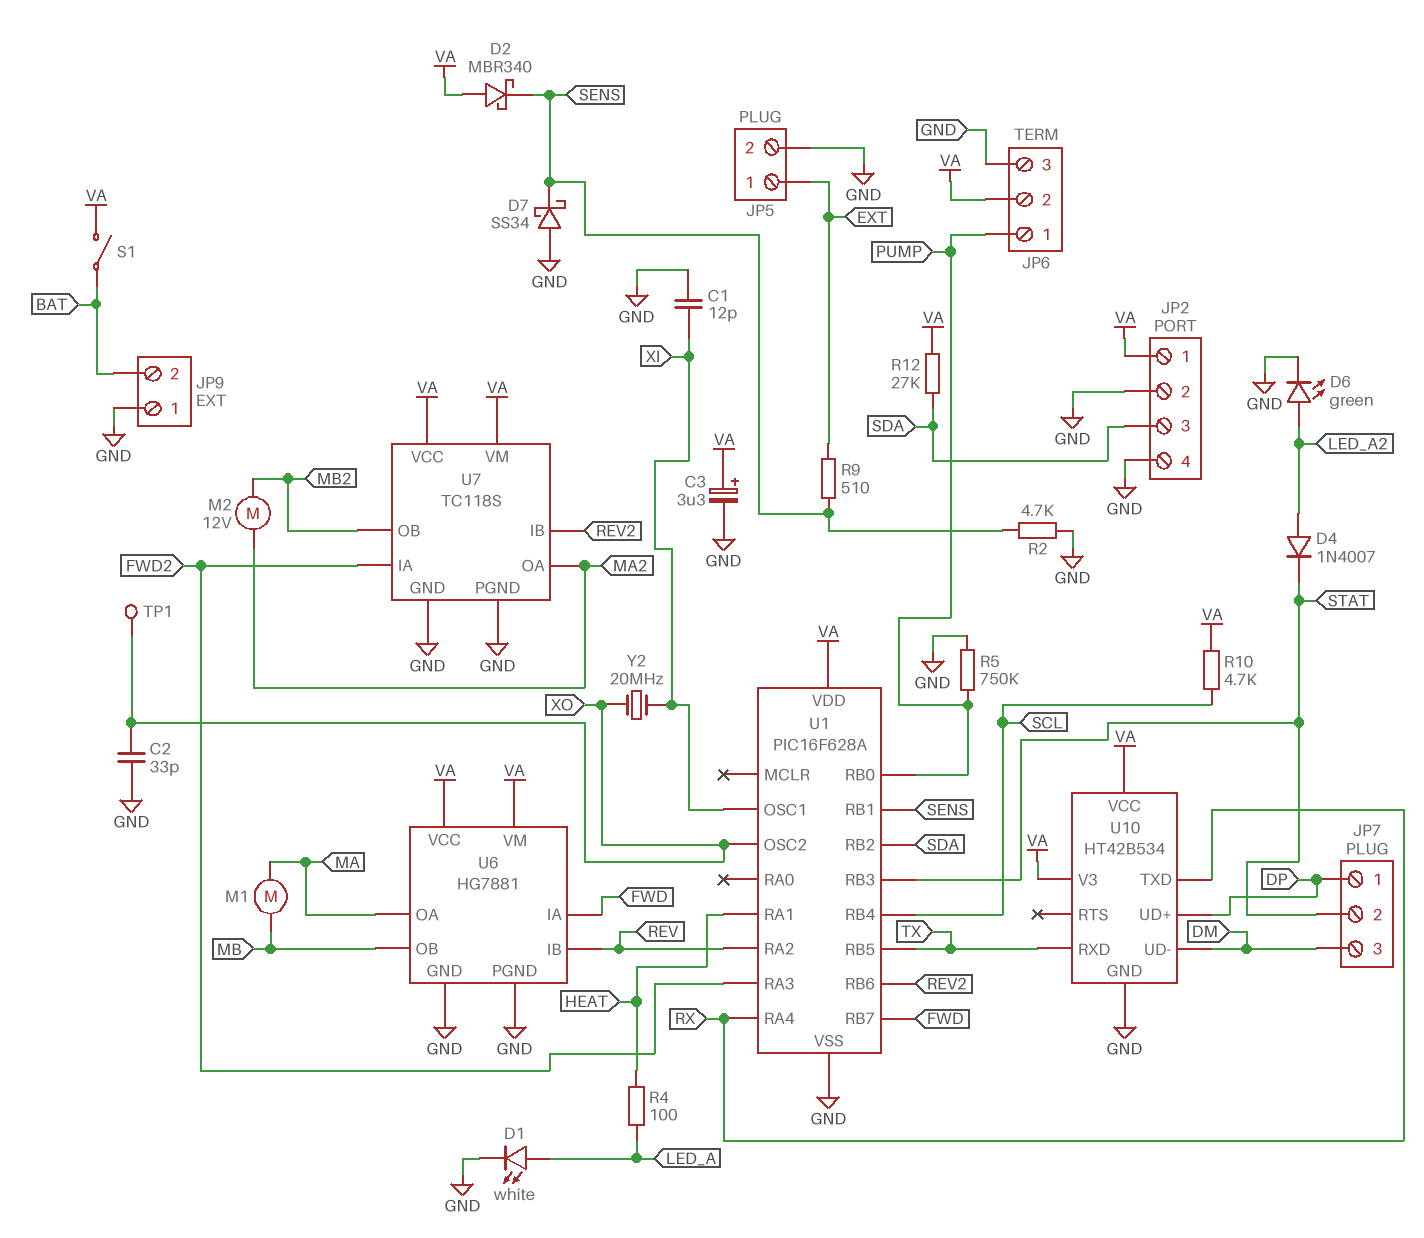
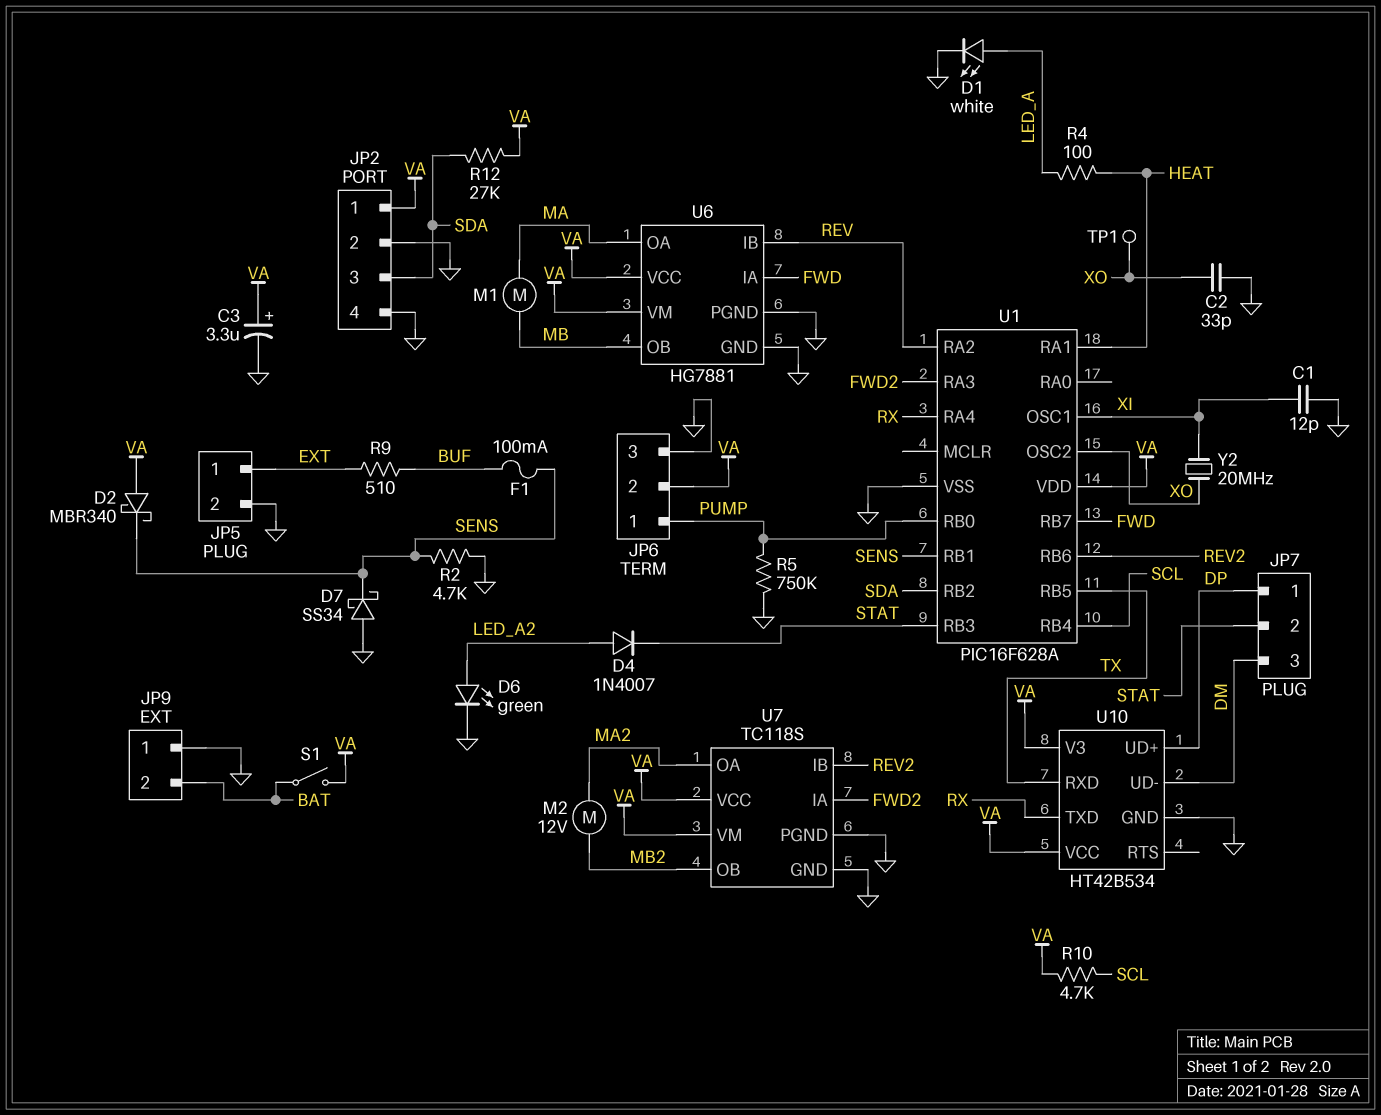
F1: none -> 100mA (BUF, SENS)
R9: 510 (EXT, SENS) -> 510 (BUF, EXT)

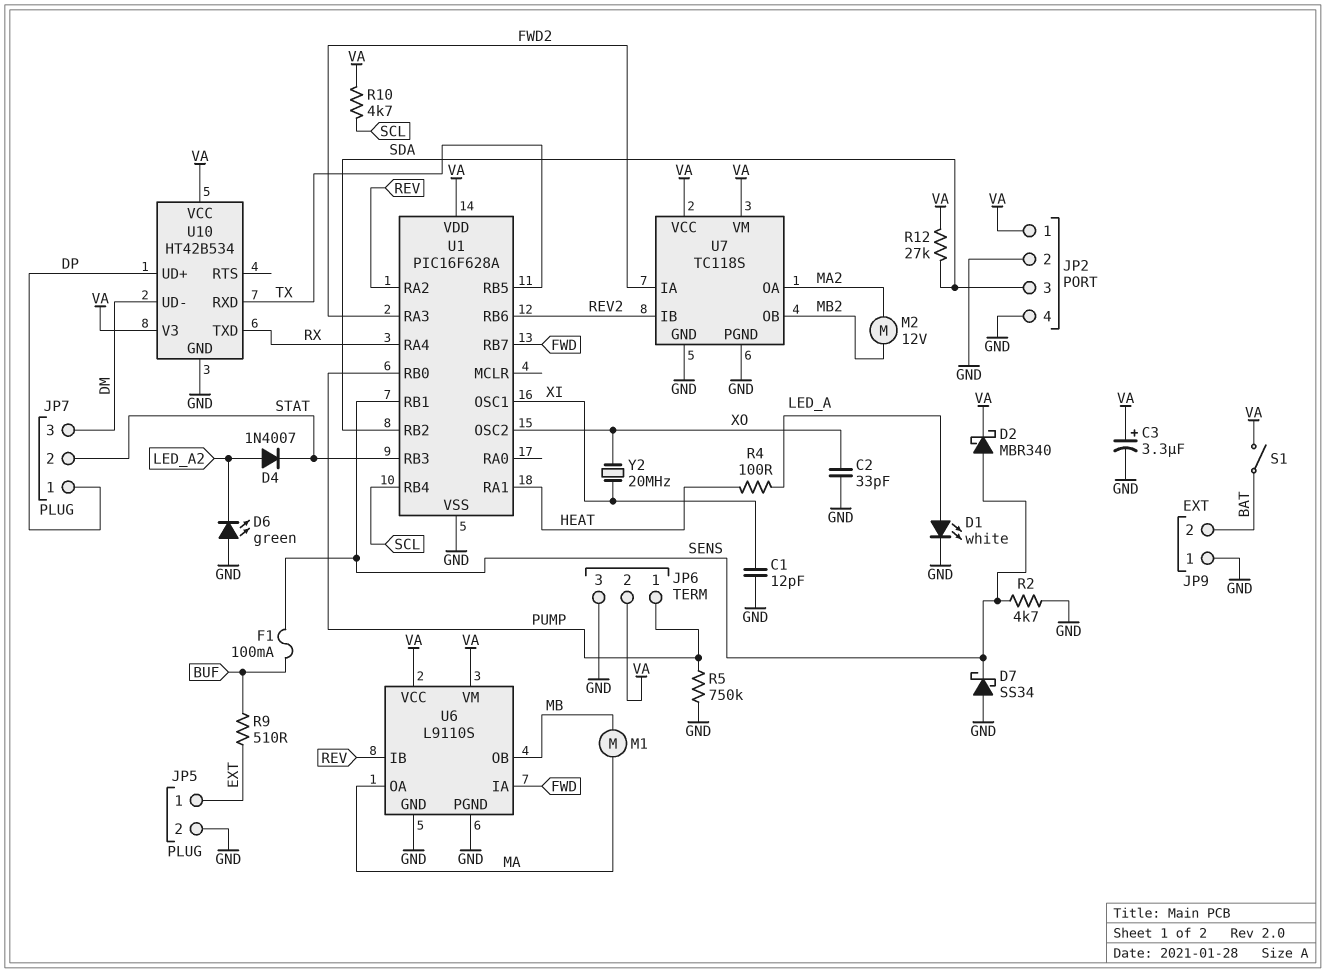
D2: schottky MBR340 (A VA, K SENS) -> schottky MBR340 (A SENS, K VA)
D6: LED green (A LED_A2, K GND) -> LED green (A GND, K LED_A2)
TP1: test point (XO) -> none
U6: HG7881 -> L9110S

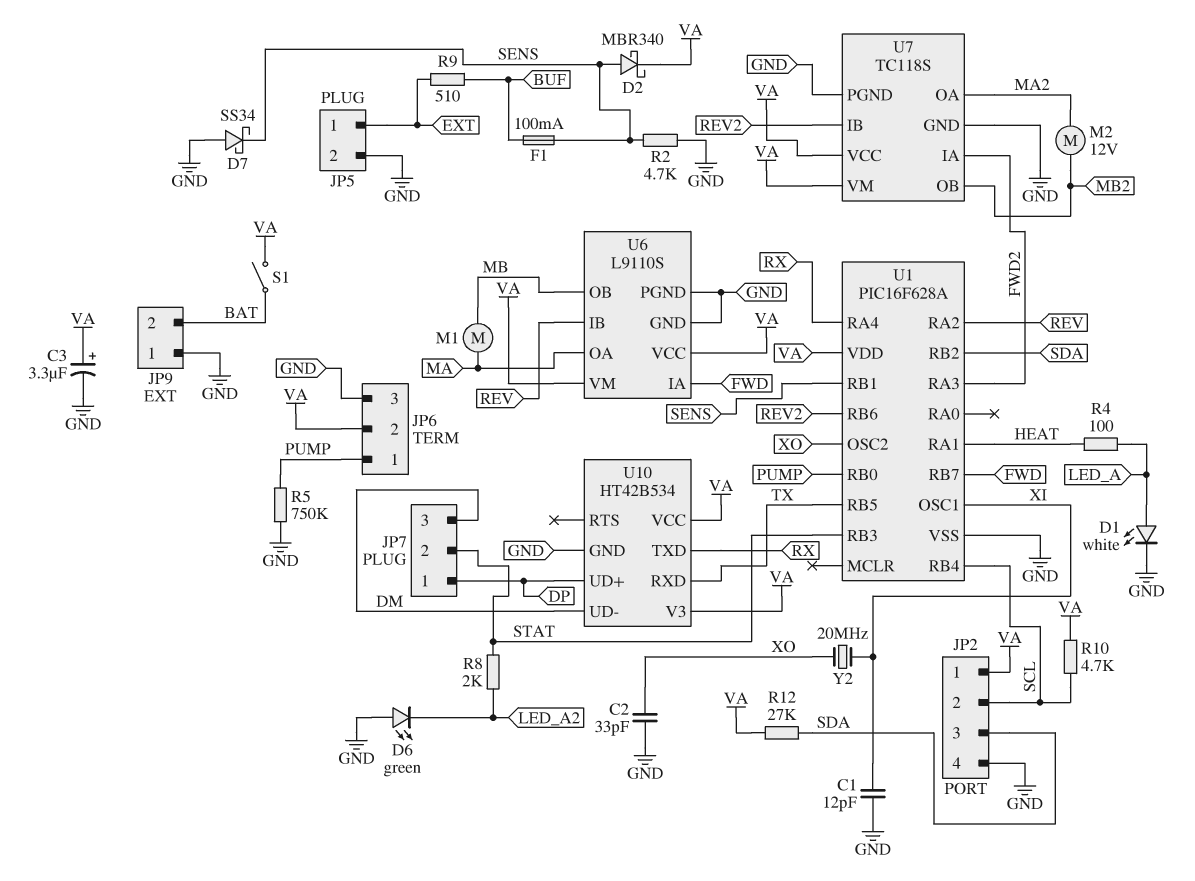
D4: diode 1N4007 (A LED_A2, K STAT) -> none
JP2 pin 2: GND -> SCL
R8: none -> 2k (LED_A2, STAT)

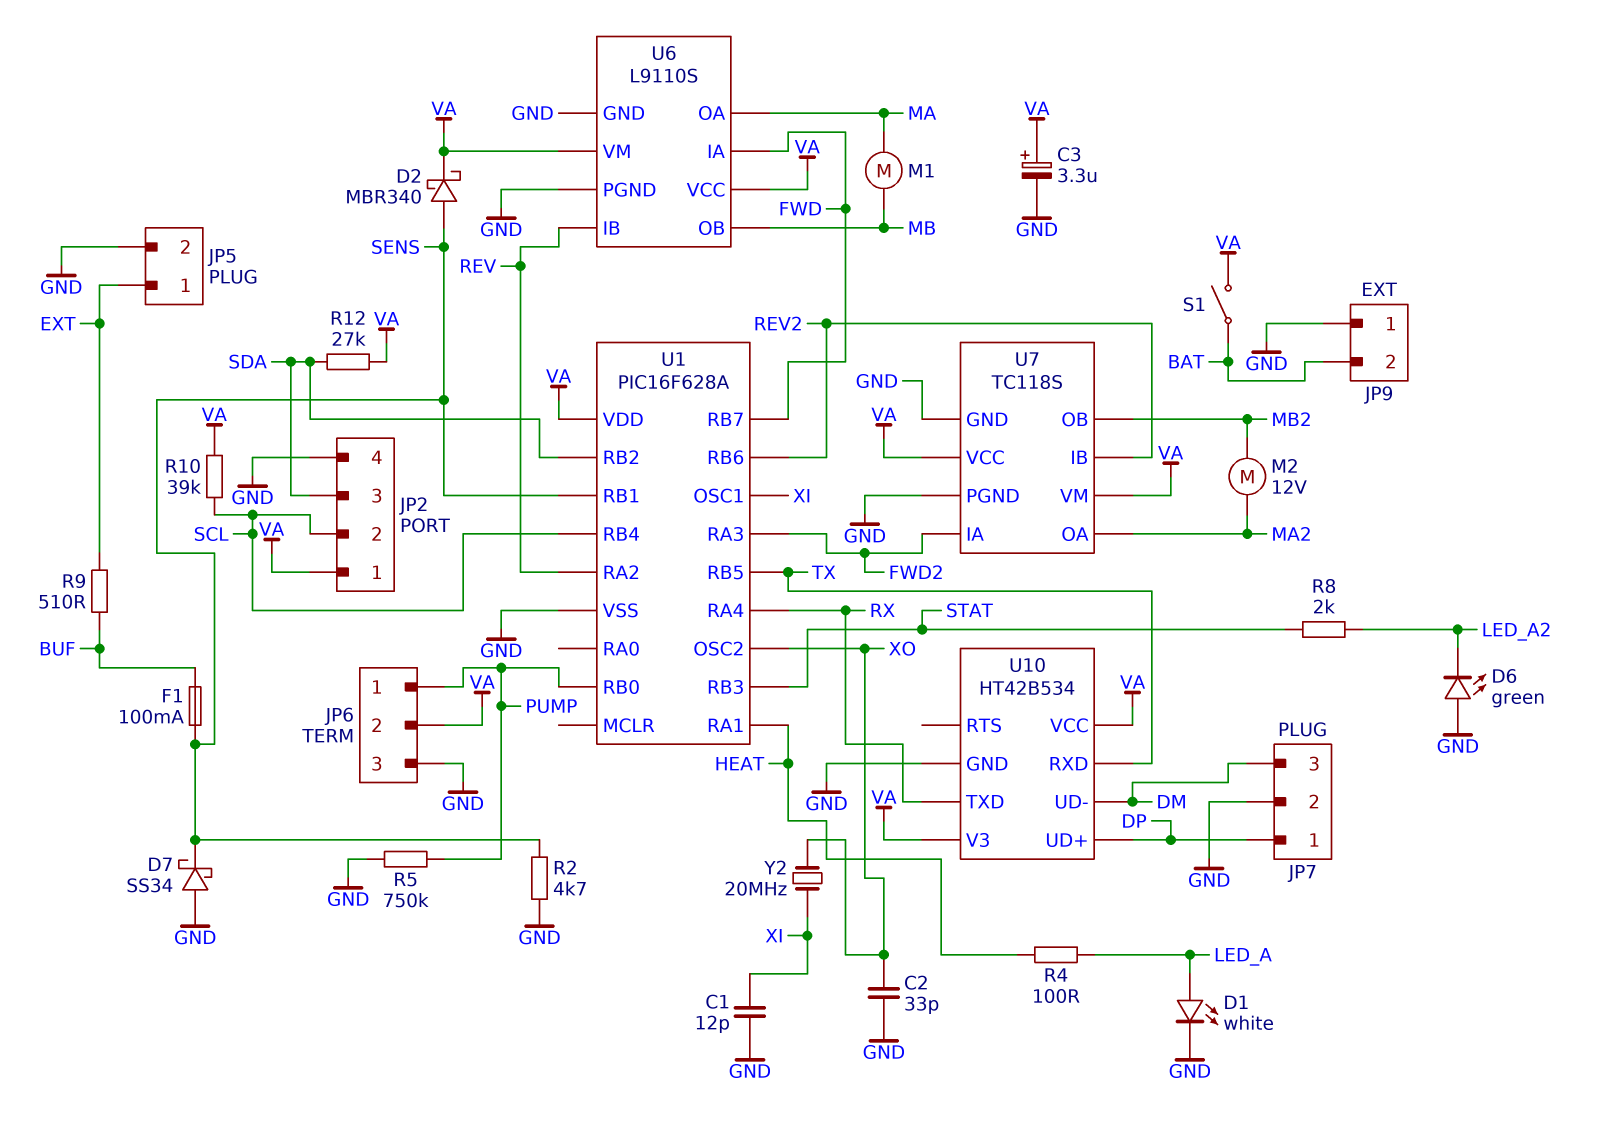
JP7 pin 2: STAT -> GND
R10: 4.7k (SCL, VA) -> 39k (SCL, VA)

